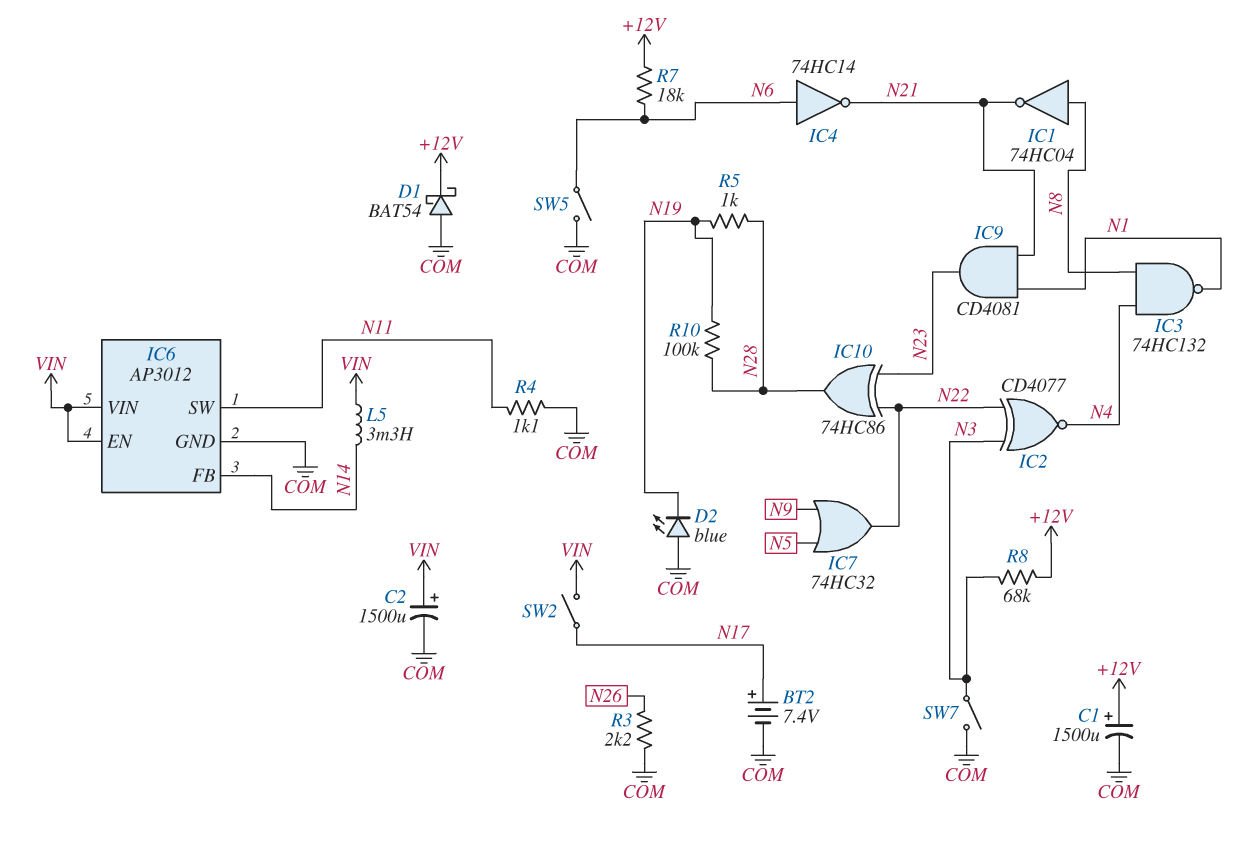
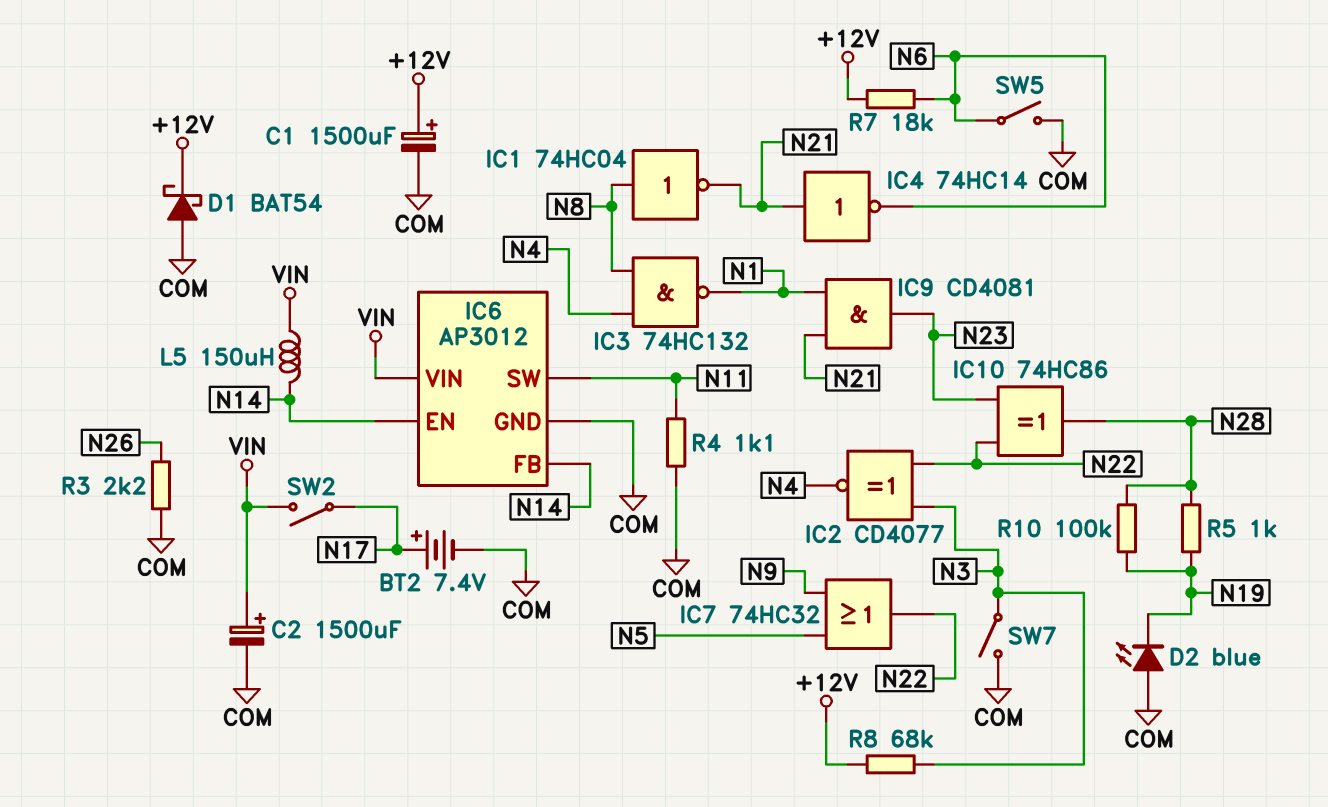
IC4: NOT 74HC14 (in N6, out N21) -> NOT 74HC14 (in N21, out N6)
IC6 pin EN: VIN -> N14
L5: 3.3mH (N14, VIN) -> 150uH (N14, VIN)

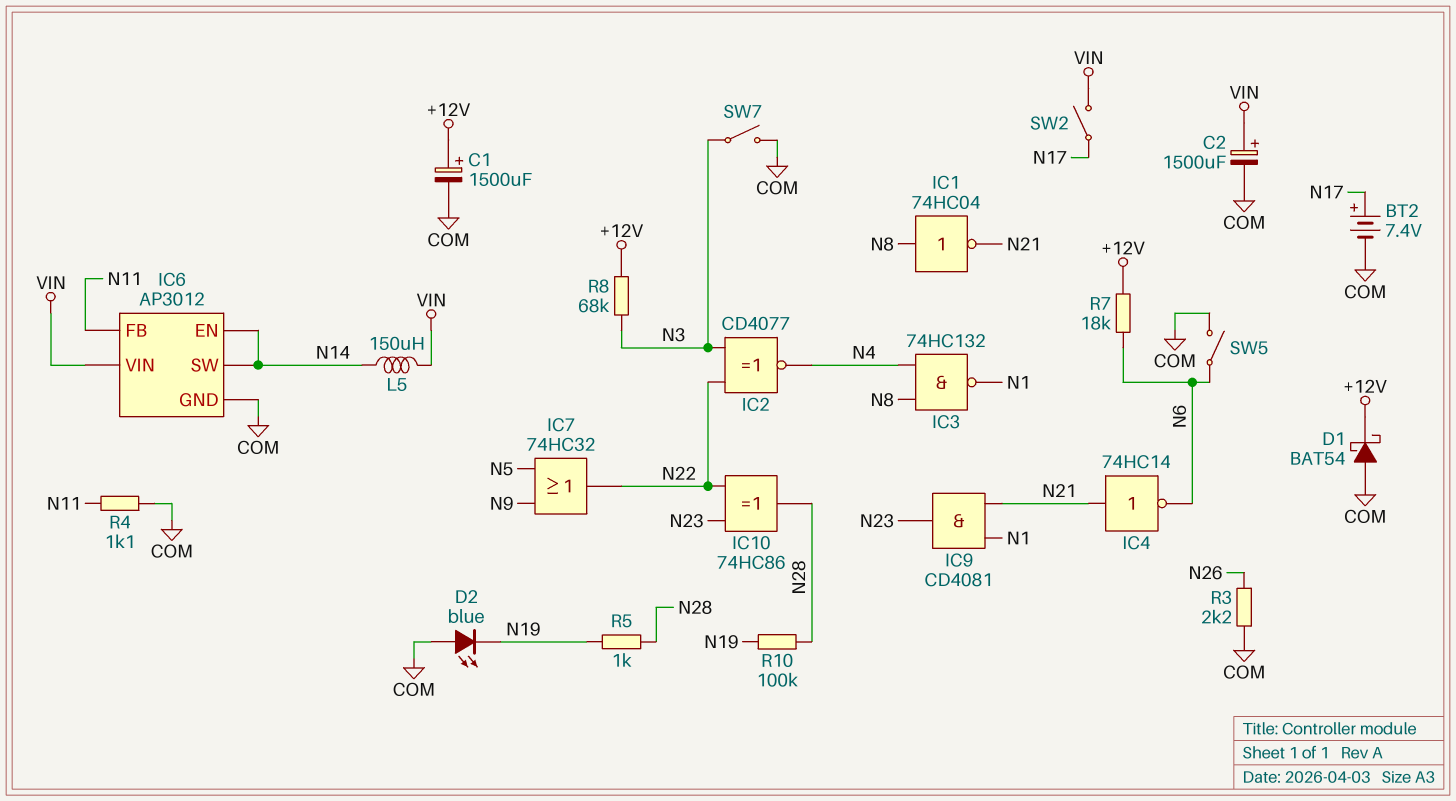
IC6 pin FB: N14 -> N11
IC6 pin SW: N11 -> N14

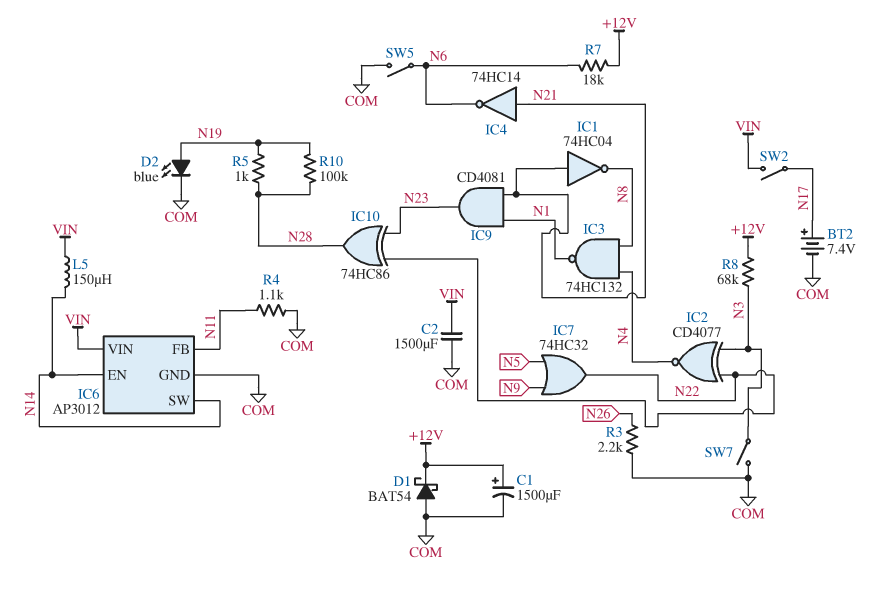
C2: 1500uF (plus VIN, minus COM) -> 1500uF (COM, VIN)
D2: LED blue (A COM, K N19) -> LED blue (A N19, K COM)
IC1: NOT 74HC04 (in N8, out N21) -> NOT 74HC04 (in N21, out N8)

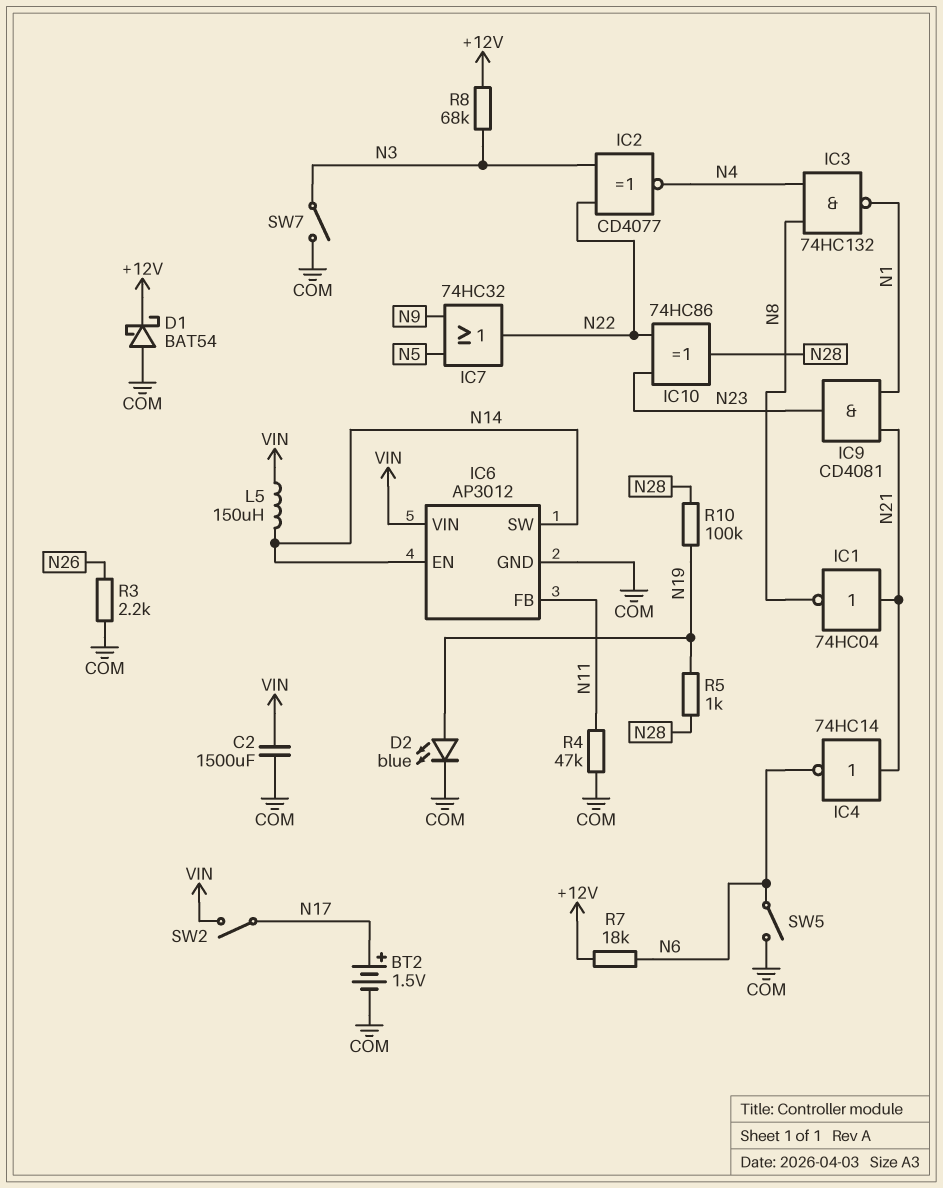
BT2: 7.4V (plus N17, minus COM) -> 1.5V (plus N17, minus COM)
C1: 1500uF (plus +12V, minus COM) -> none
R4: 1.1k (COM, N11) -> 47k (COM, N11)

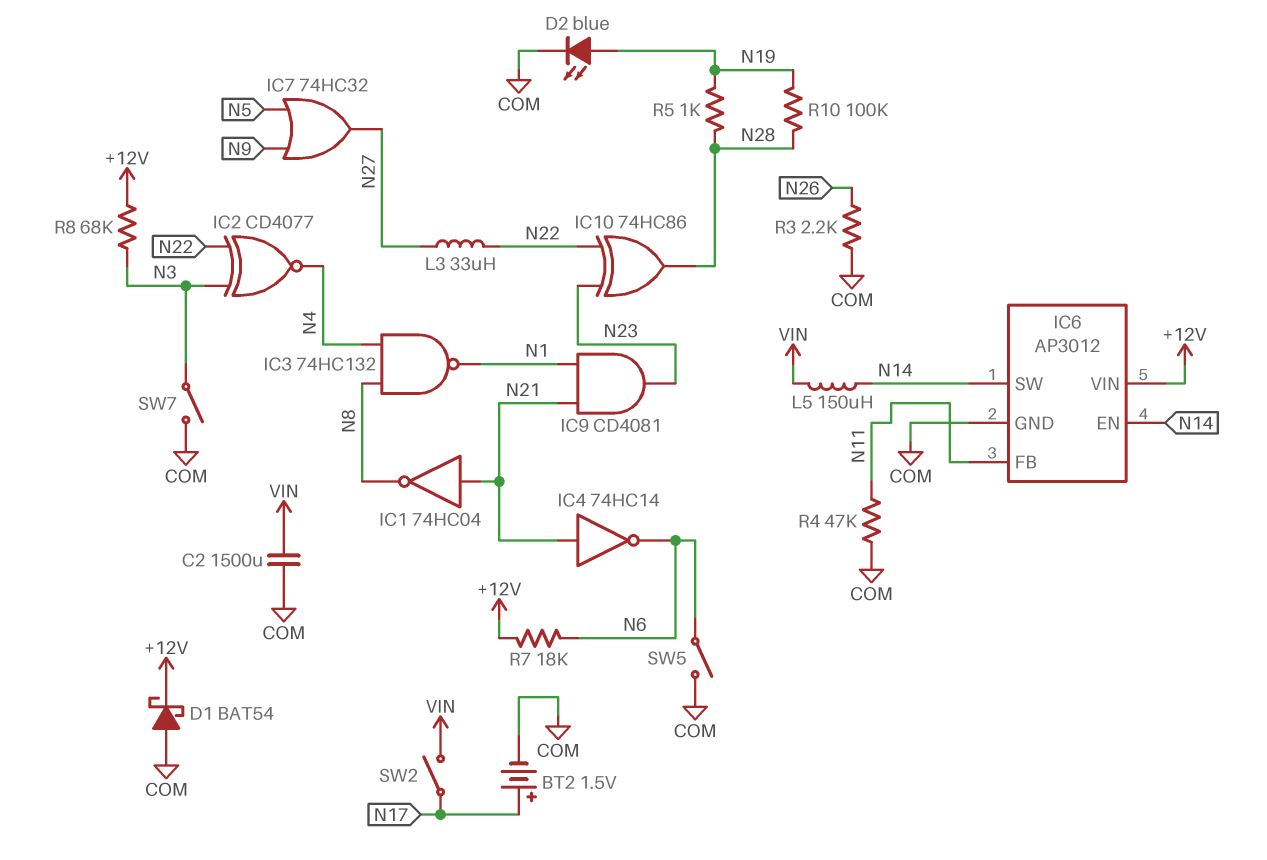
IC6 pin VIN: VIN -> +12V
IC7: OR 74HC32 (in N5, in N9, out N22) -> OR 74HC32 (in N5, in N9, out N27)
L3: none -> 33uH (N22, N27)

